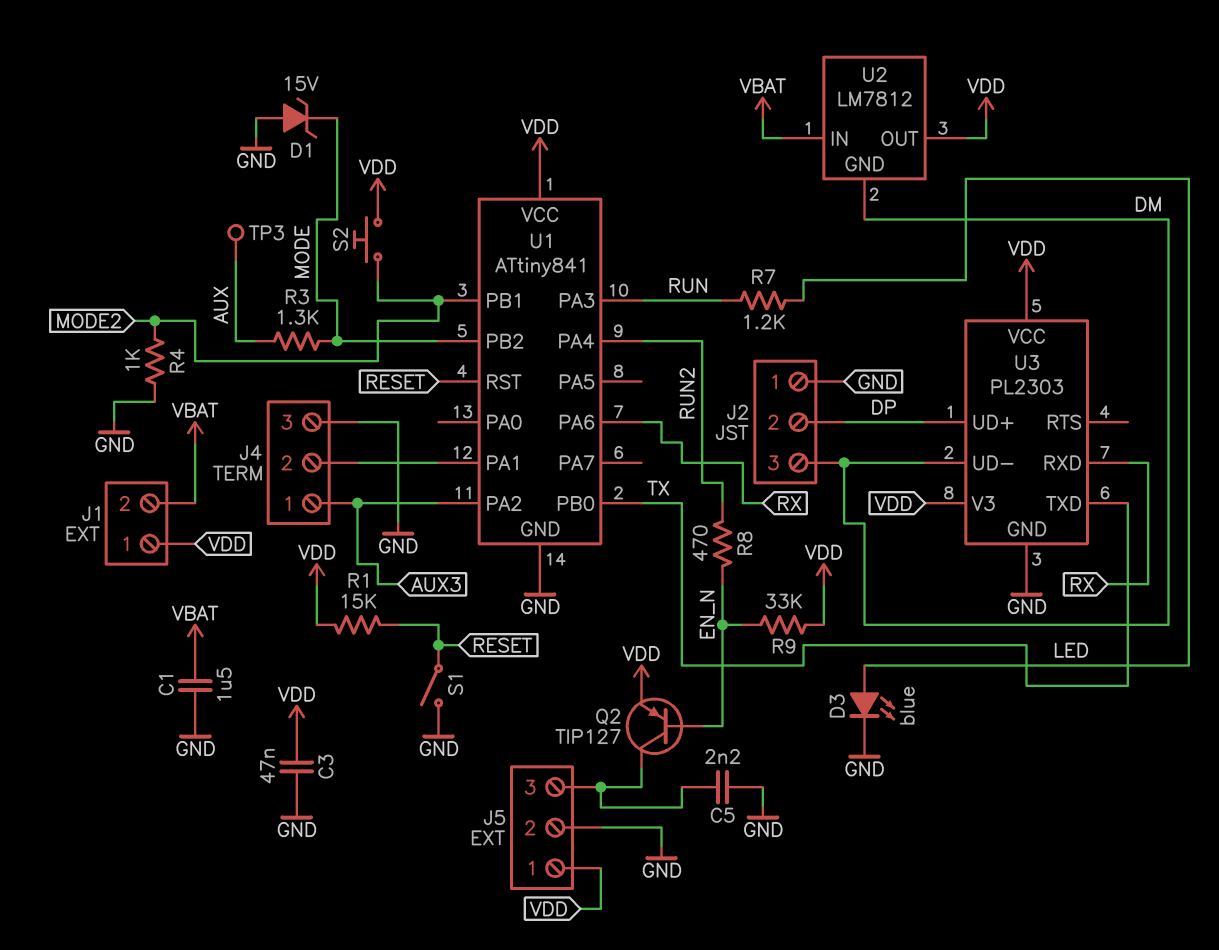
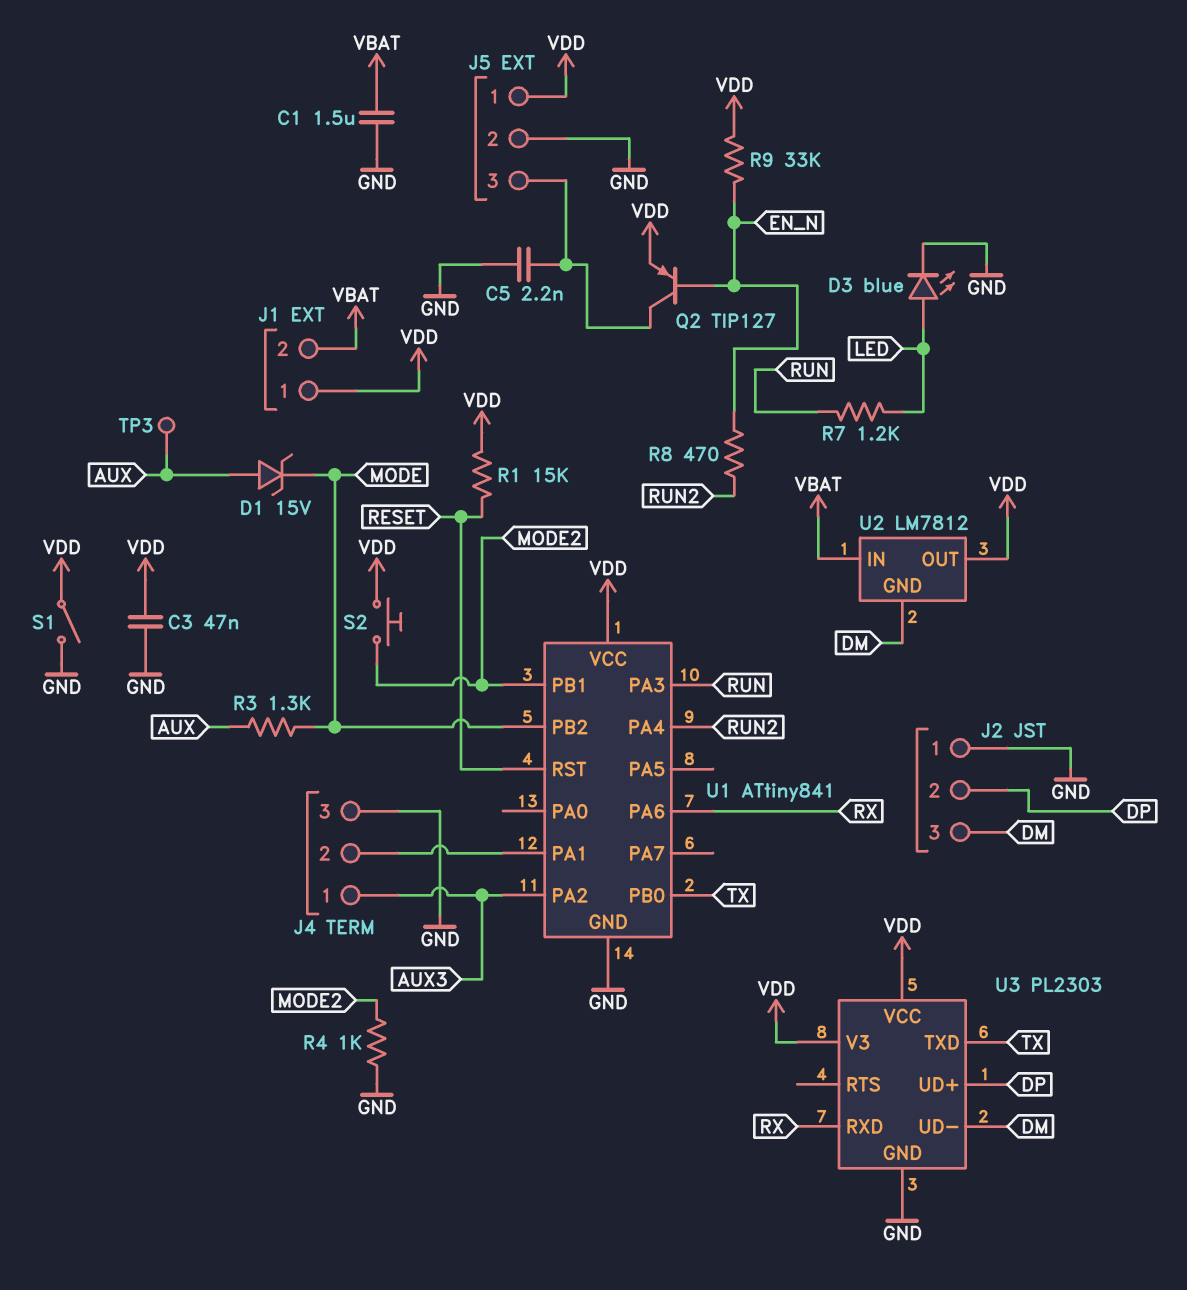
D1: zener 15V (A GND, K MODE) -> zener 15V (A AUX, K MODE)
S1: switch (GND, RESET) -> switch (GND, VDD)

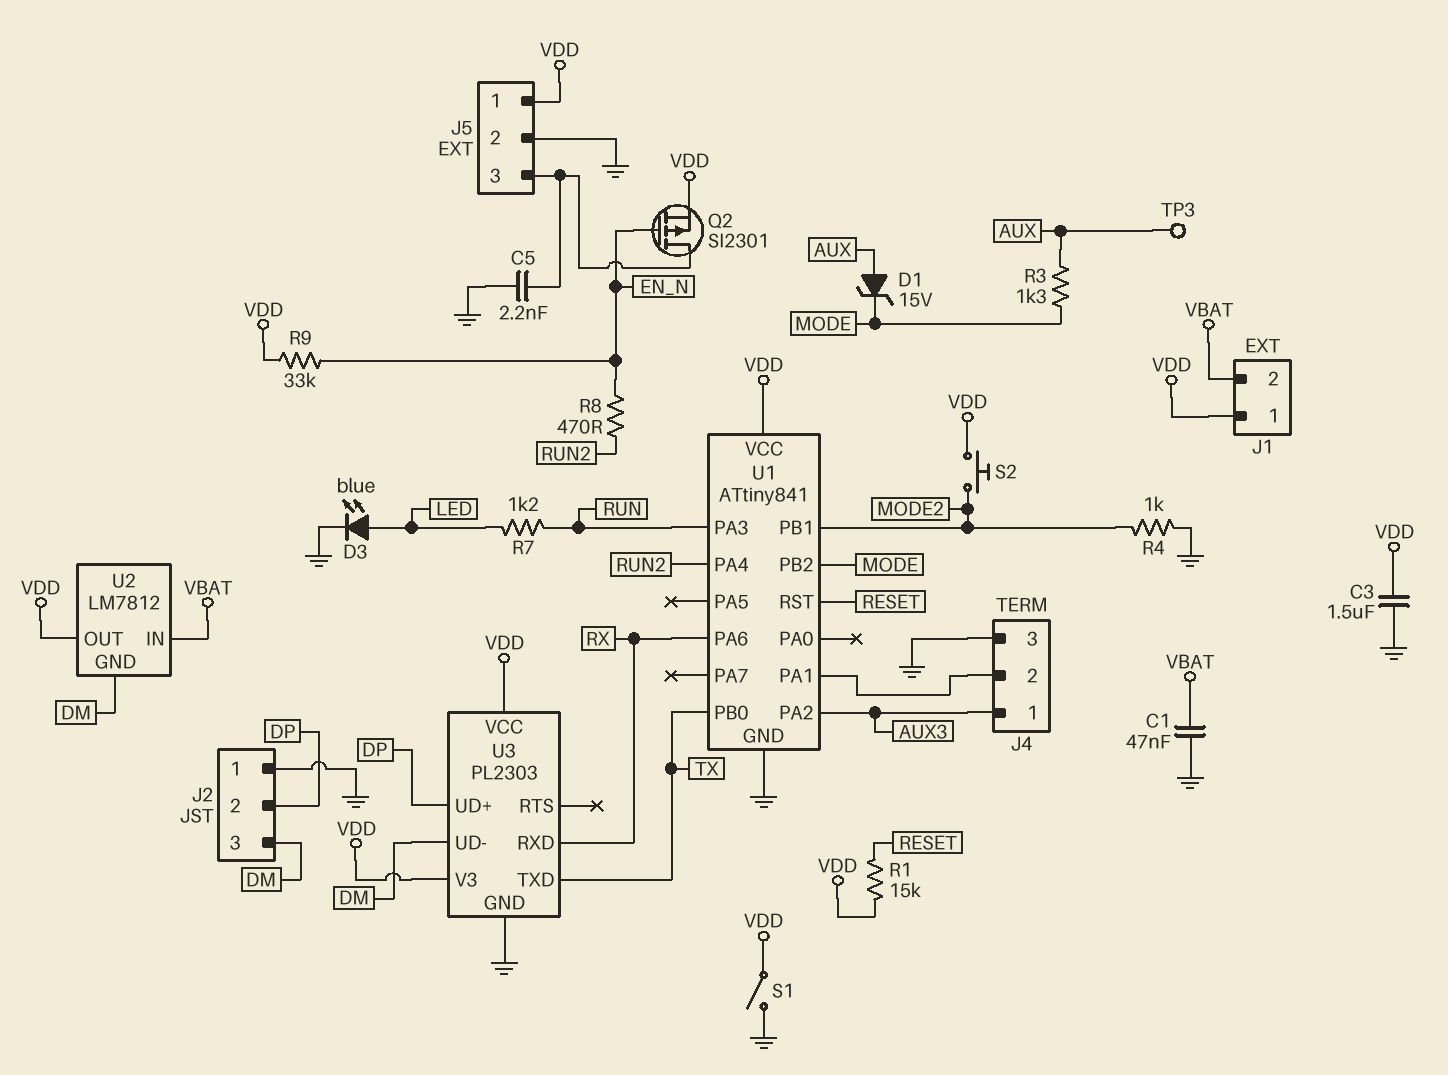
C1: 1.5uF (GND, VBAT) -> 47nF (GND, VBAT)
C3: 47nF (GND, VDD) -> 1.5uF (GND, VDD)
Q2: PNP TIP127 (B EN_N, C J5/3, E VDD) -> PMOS SI2301 (G EN_N, D J5/3, S VDD)

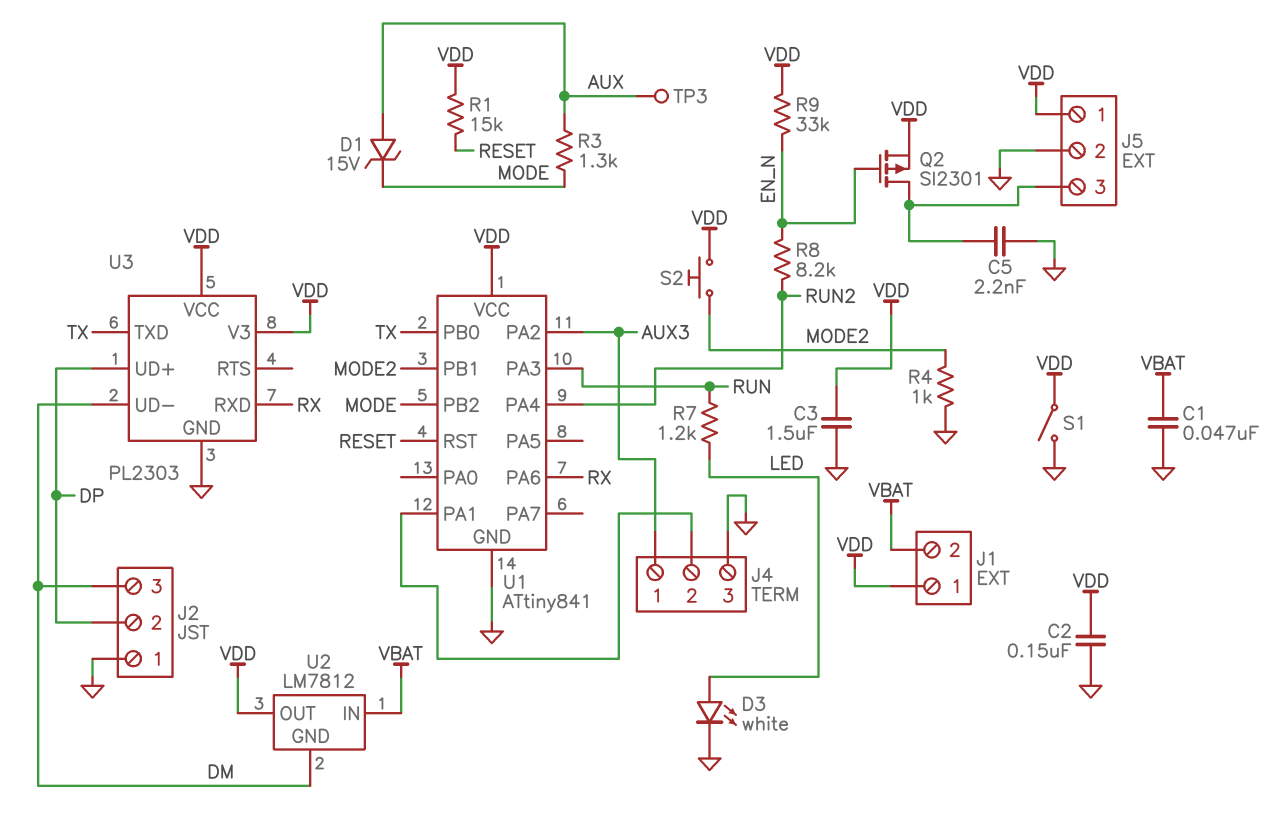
C2: none -> 150nF (GND, VDD)
D3: LED blue (A LED, K GND) -> LED white (A LED, K GND)
R8: 470 (EN_N, RUN2) -> 8.2k (EN_N, RUN2)

